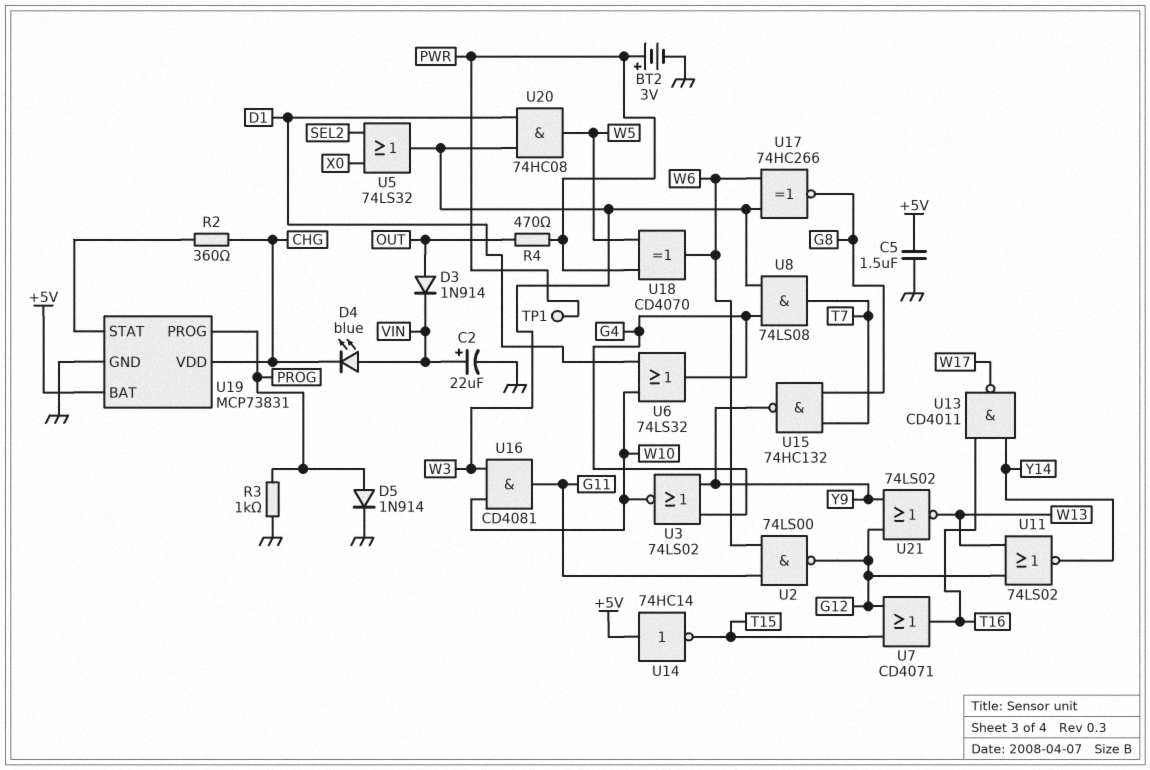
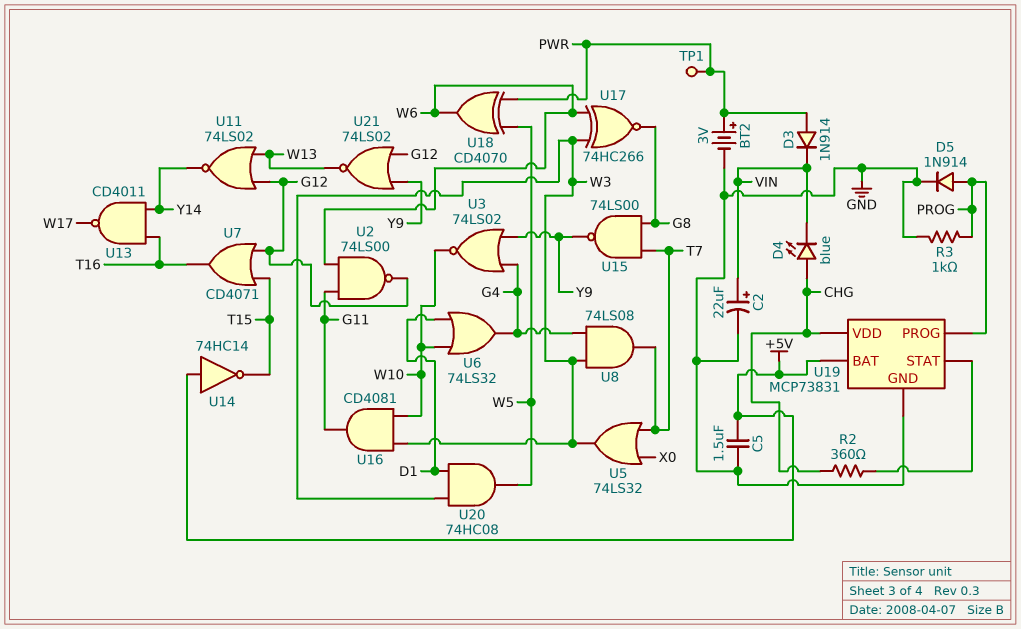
D3: diode 1N914 (A OUT, K VIN) -> diode 1N914 (A PWR, K VIN)
D4: LED blue (A VIN, K CHG) -> LED blue (A CHG, K VIN)
R4: 470 (OUT, PWR) -> none
U5: OR 74LS32 (in SEL2, in X0, out W3) -> OR 74LS32 (in T7, in X0, out W3)
U15: NAND 74HC132 (in G8, in T7, out Y9) -> NAND 74LS00 (in G8, in T7, out Y9)

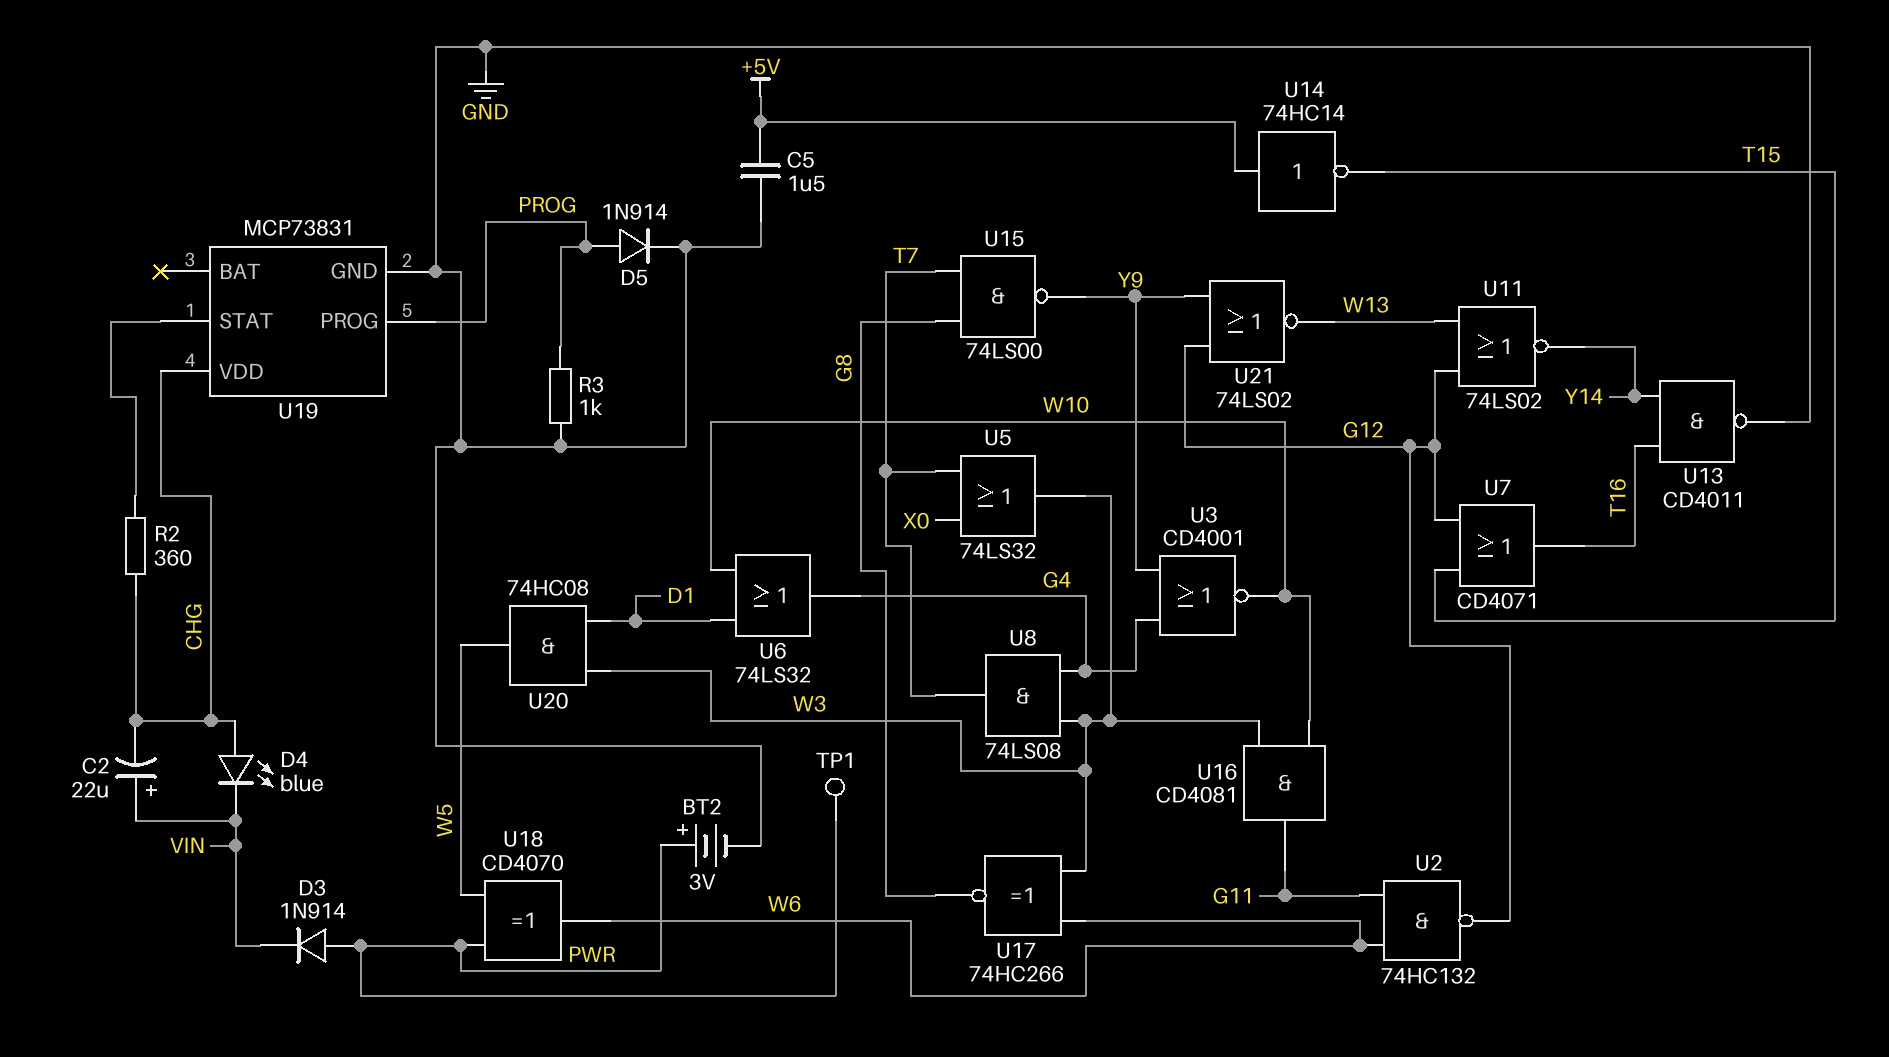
C2: 22uF (plus VIN, minus GND) -> 22uF (plus VIN, minus CHG)
U2: NAND 74LS00 (in G11, in W6, out G12) -> NAND 74HC132 (in G11, in W6, out G12)
U3: NOR 74LS02 (in G4, in Y9, out W10) -> NOR CD4001 (in G4, in Y9, out W10)
U13: NAND CD4011 (in T16, in Y14, out W17) -> NAND CD4011 (in T16, in Y14, out GND)
U19 pin BAT: +5V -> none

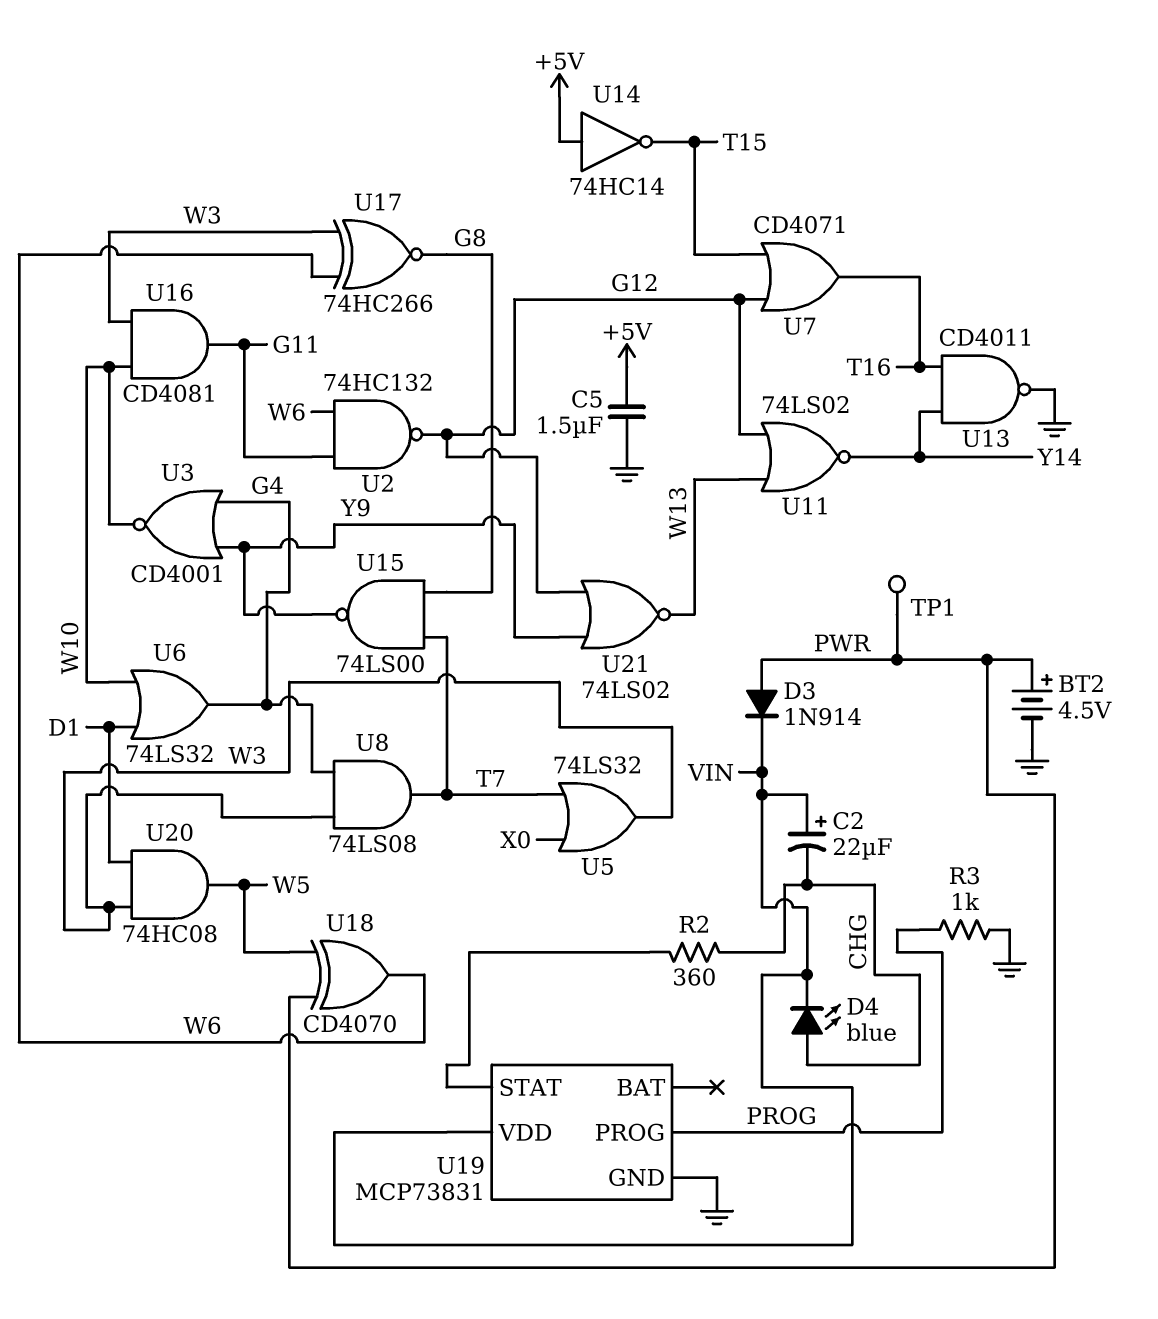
BT2: 3V (plus PWR, minus GND) -> 4.5V (plus PWR, minus GND)
D5: diode 1N914 (A PROG, K GND) -> none
U19 pin VDD: CHG -> VIN

